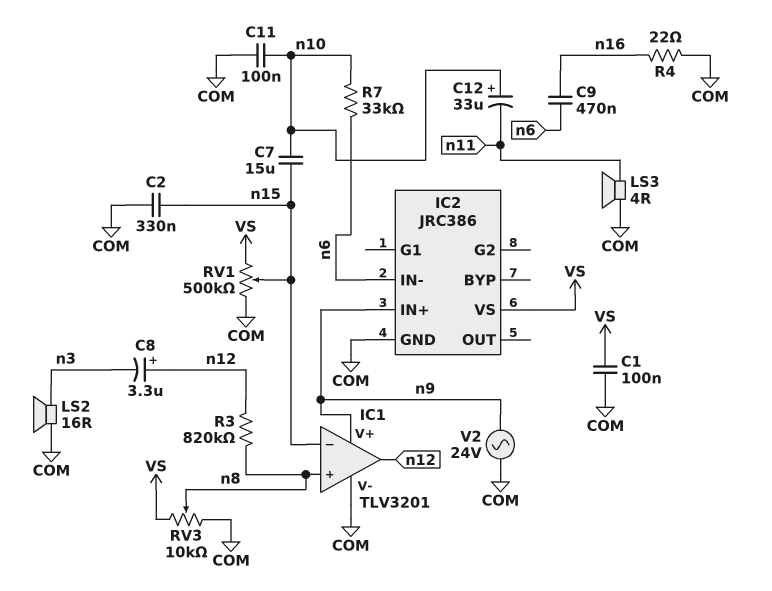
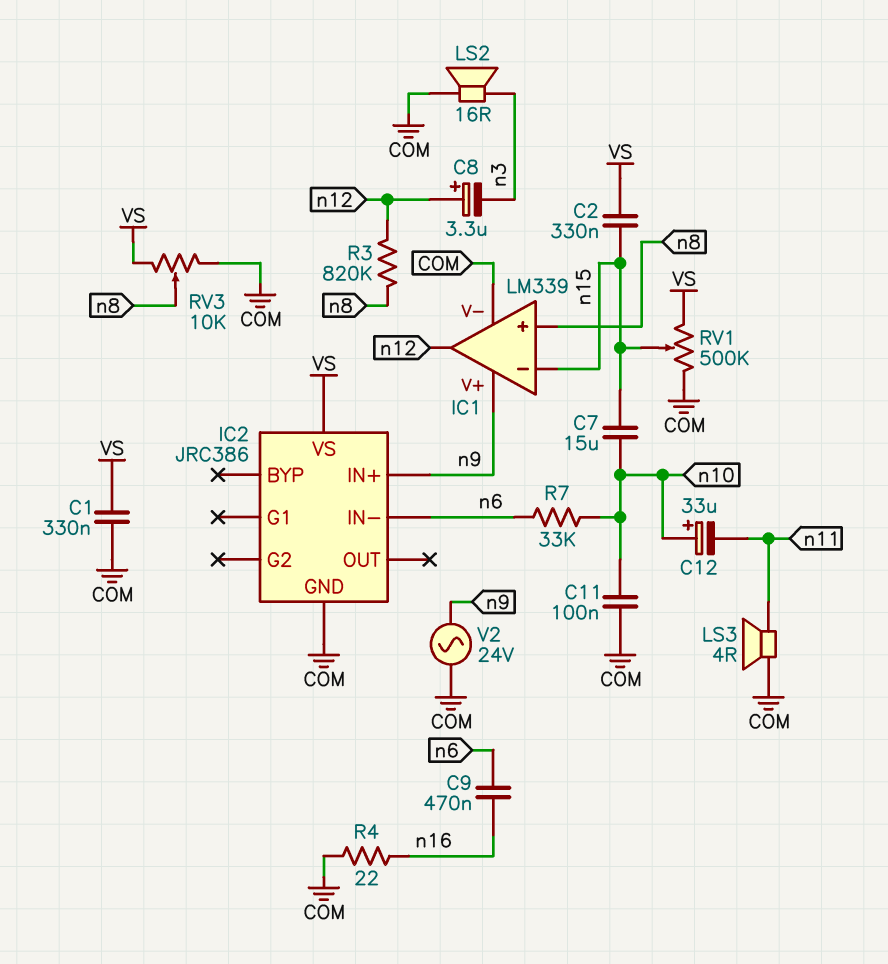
C1: 100nF (COM, VS) -> 330nF (COM, VS)
C2: 330nF (COM, n15) -> 330nF (VS, n15)
IC1: TLV3201 -> LM339

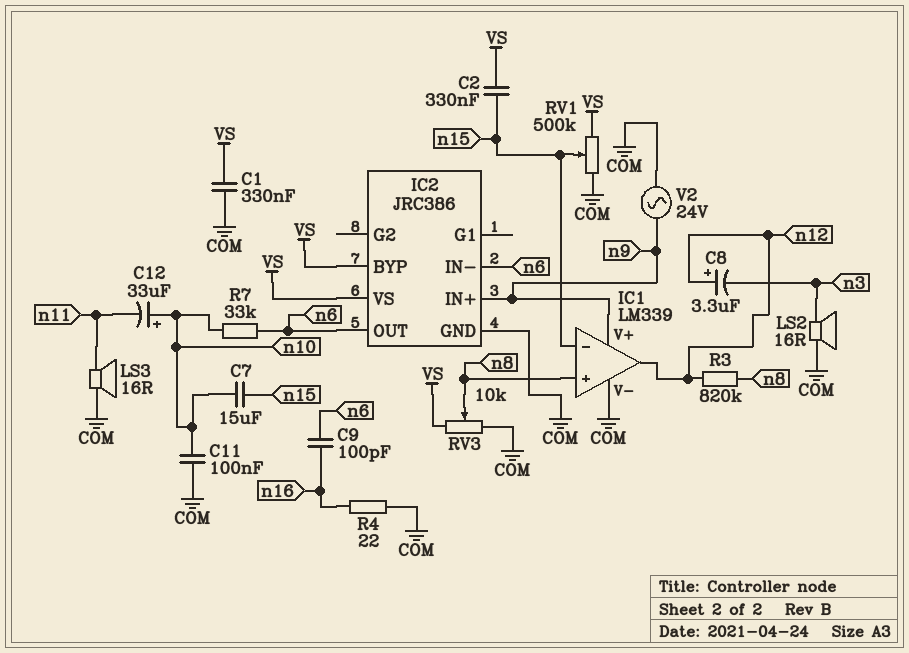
C9: 470nF (n6, n16) -> 100pF (n6, n16)
IC2 pin BYP: none -> VS
IC2 pin OUT: none -> n6
LS3: speaker 4R (COM, n11) -> speaker 16R (COM, n11)

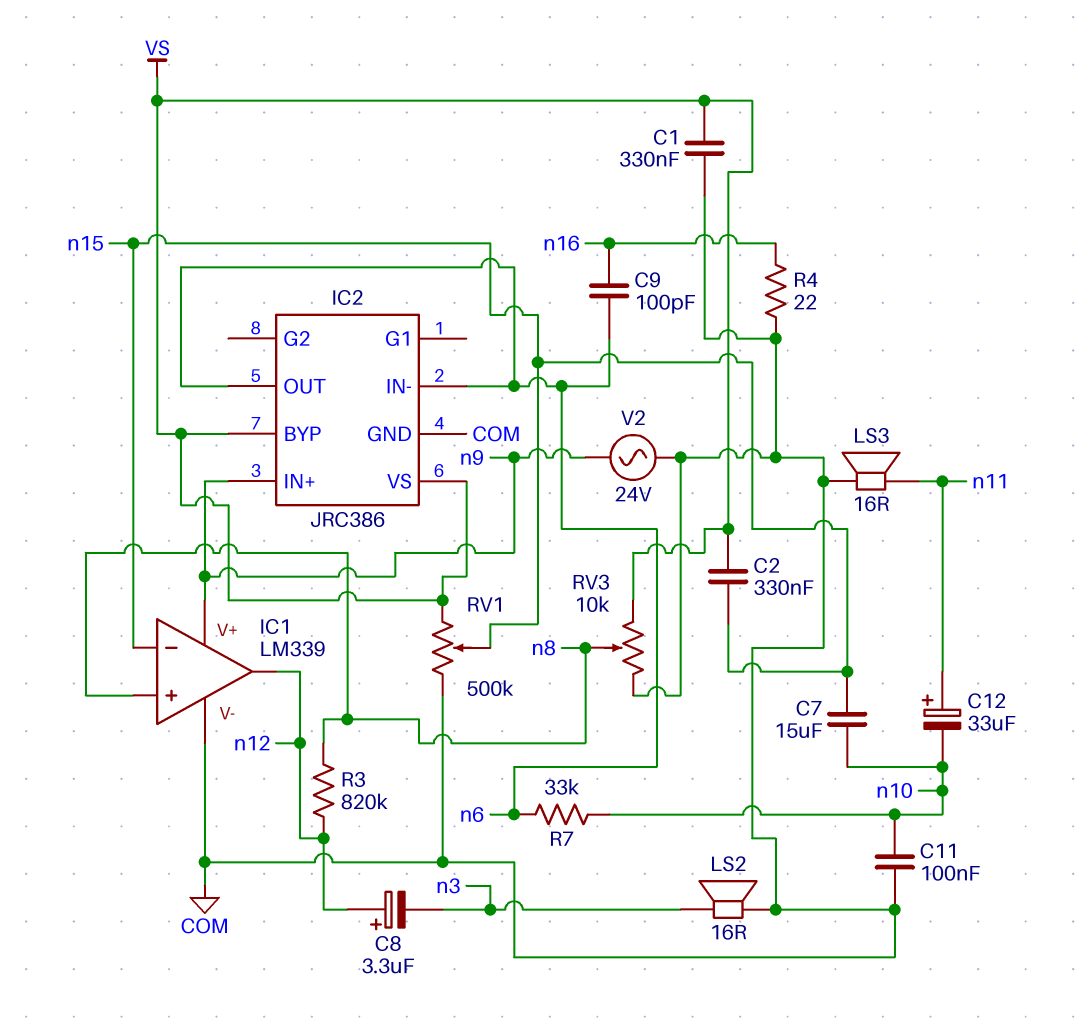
C12: 33uF (plus n10, minus n11) -> 33uF (plus n11, minus n10)

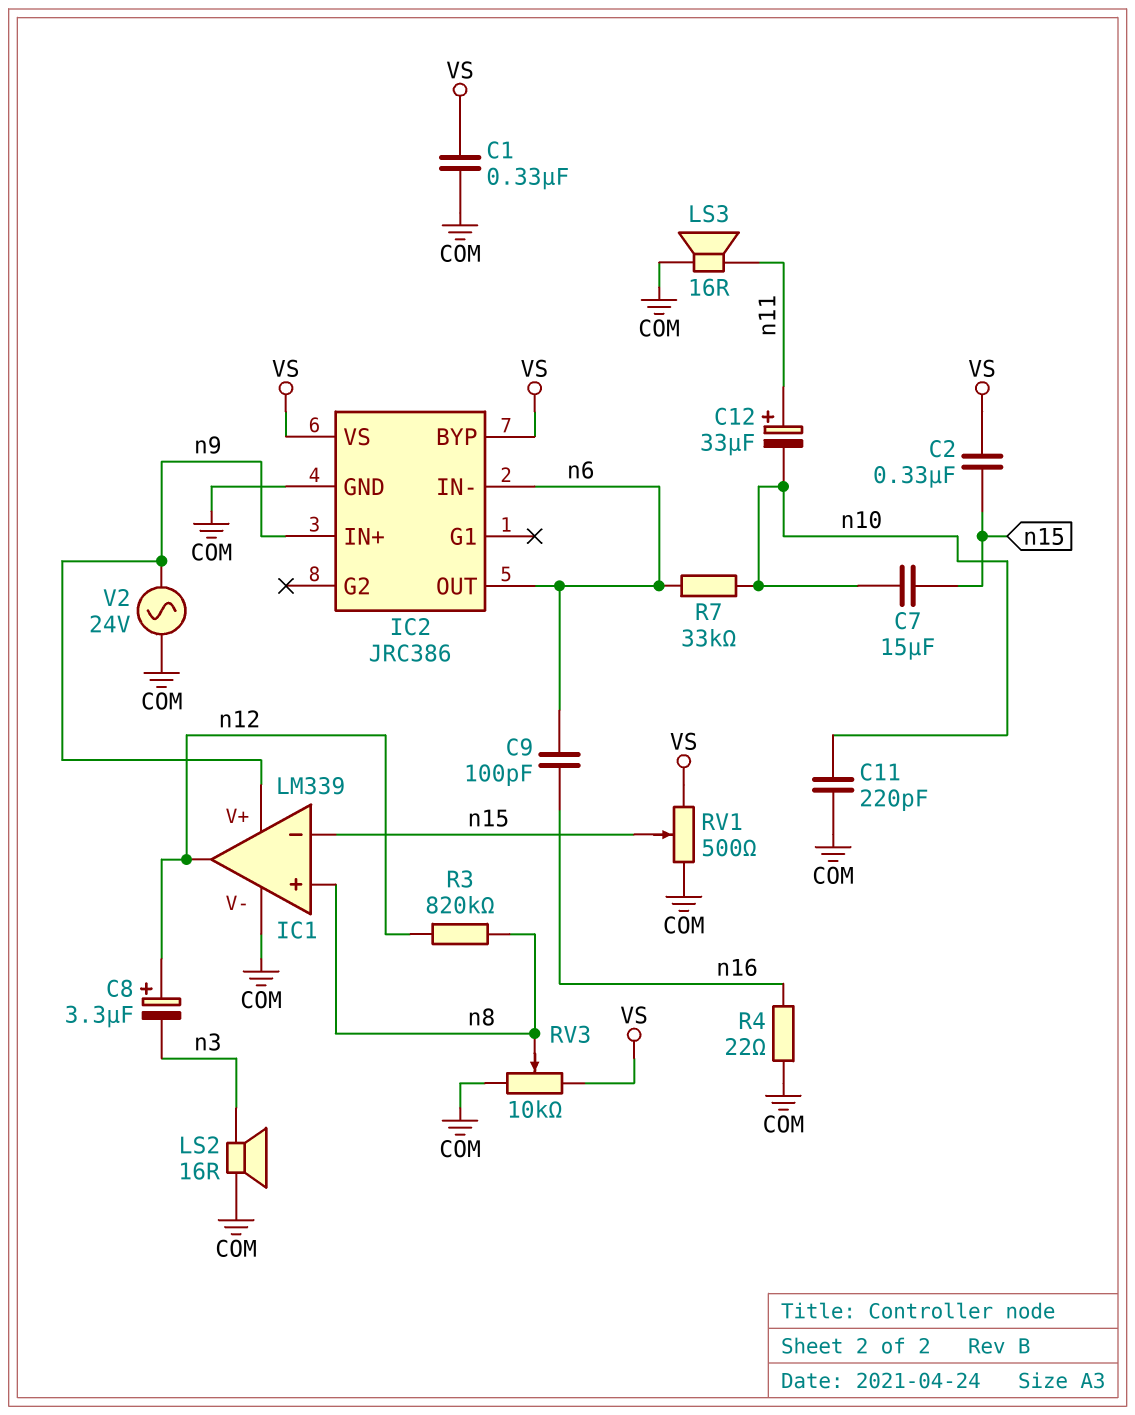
C11: 100nF (COM, n10) -> 220pF (COM, n10)
RV1: 500k (COM, VS, wiper n15) -> 500 (COM, VS, wiper n15)

